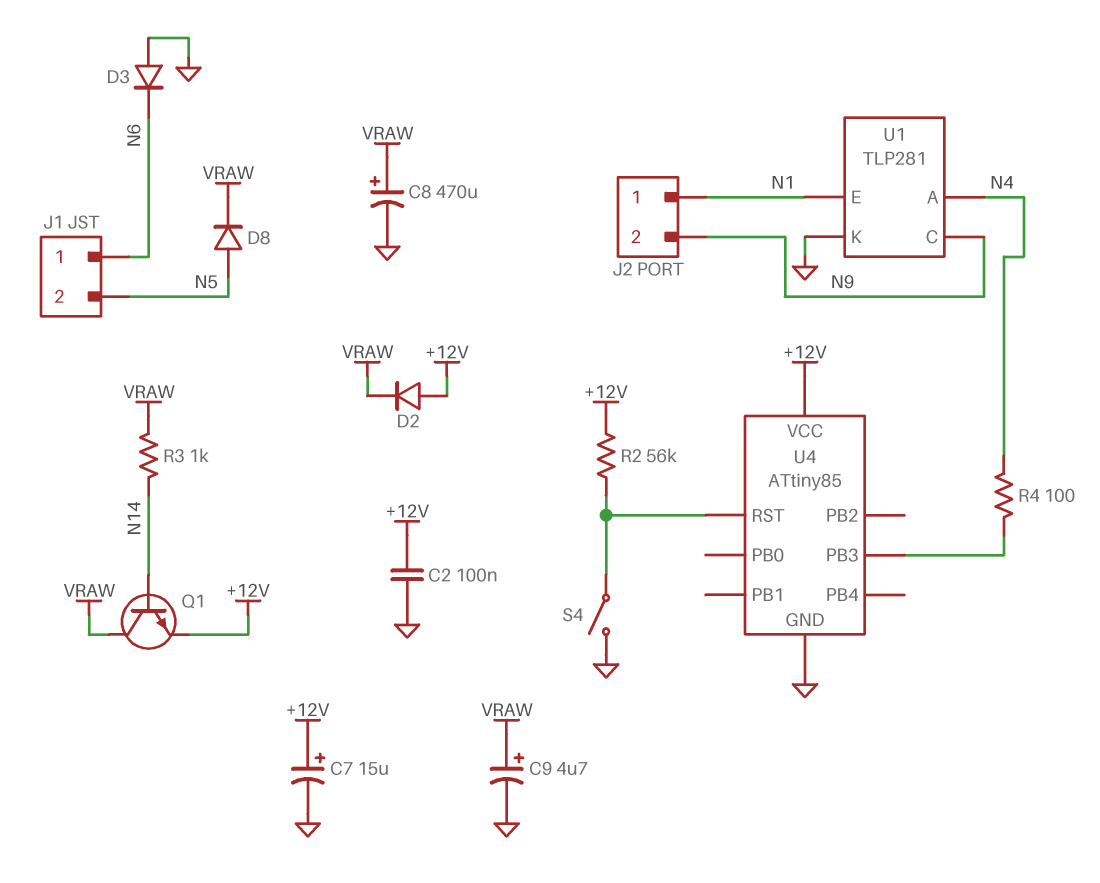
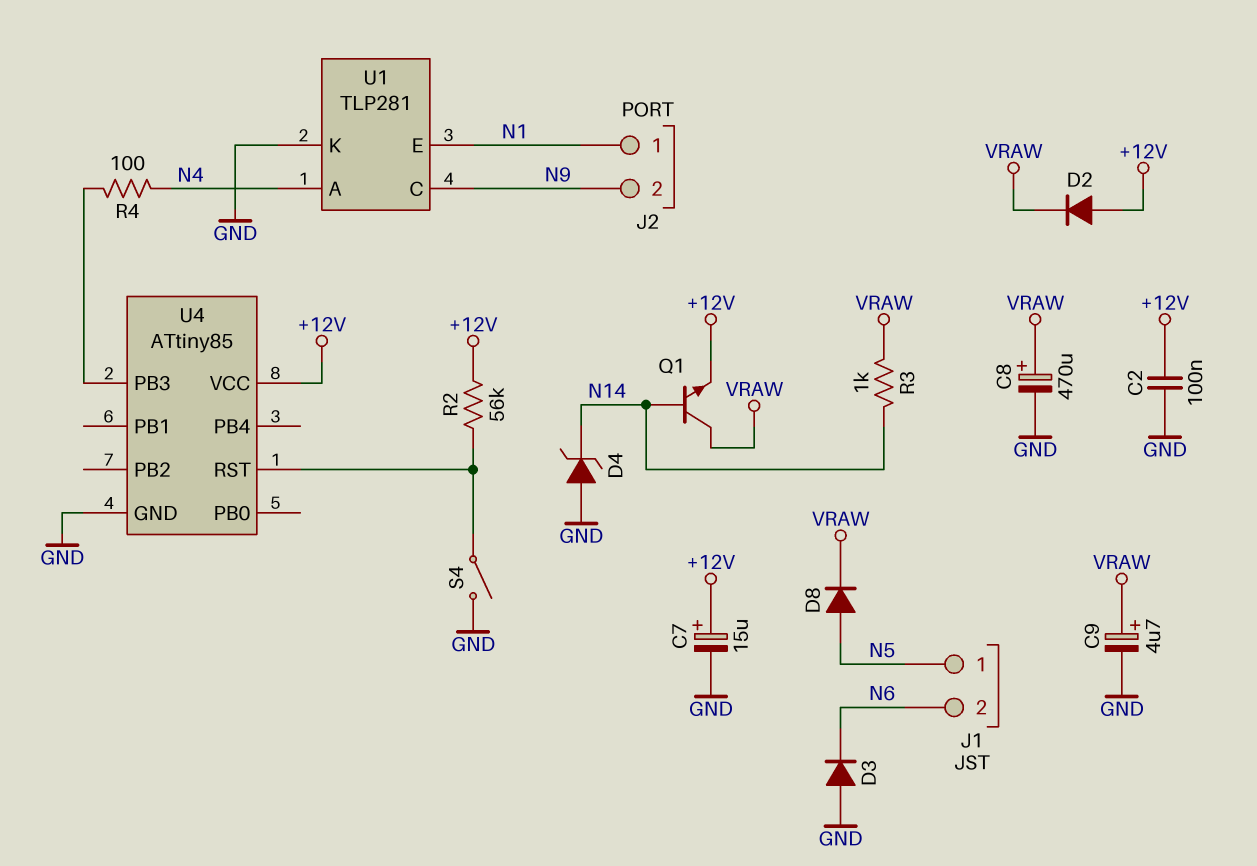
D4: none -> zener (A GND, K N14)
J1 pin 1: N6 -> N5
J1 pin 2: N5 -> N6

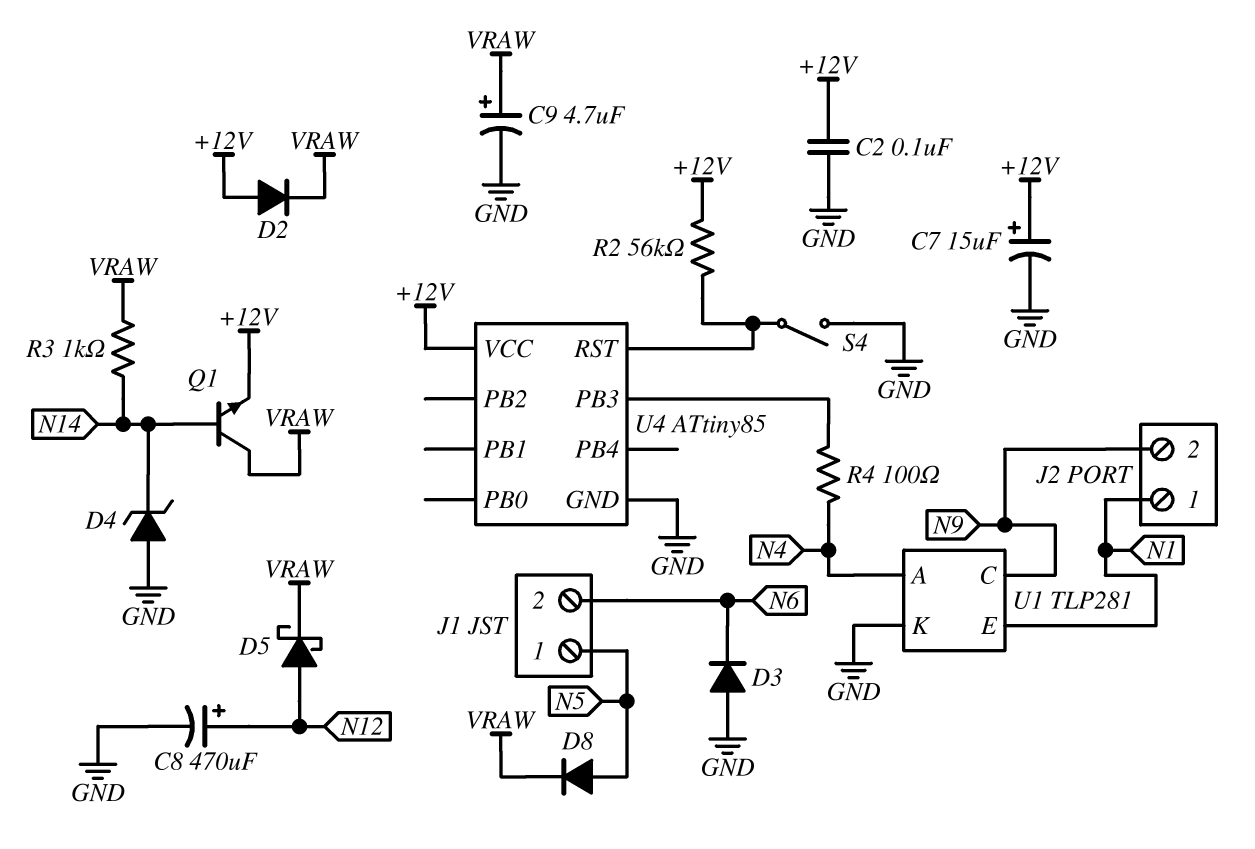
C8: 470uF (plus VRAW, minus GND) -> 470uF (plus N12, minus GND)
D5: none -> schottky (A N12, K VRAW)

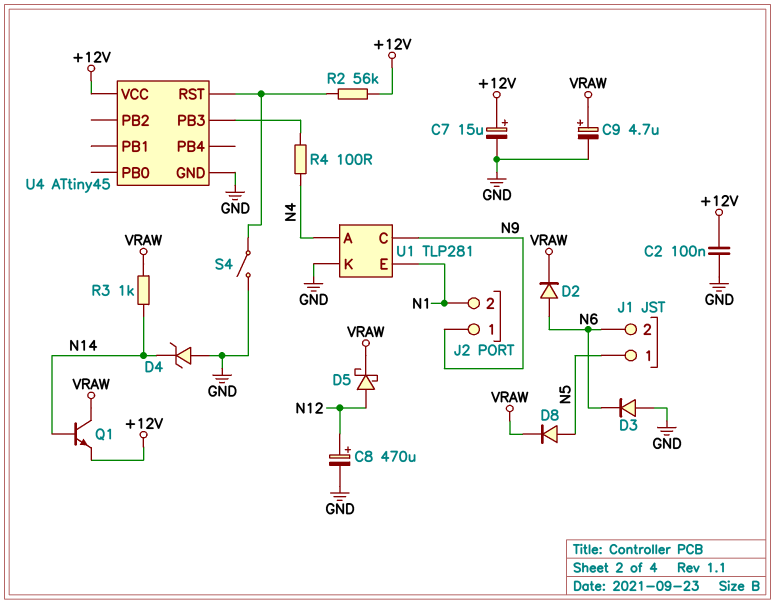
D2: diode (A +12V, K VRAW) -> diode (A N6, K VRAW)
J2 pin 1: N1 -> N9
J2 pin 2: N9 -> N1
U4: ATtiny85 -> ATtiny45

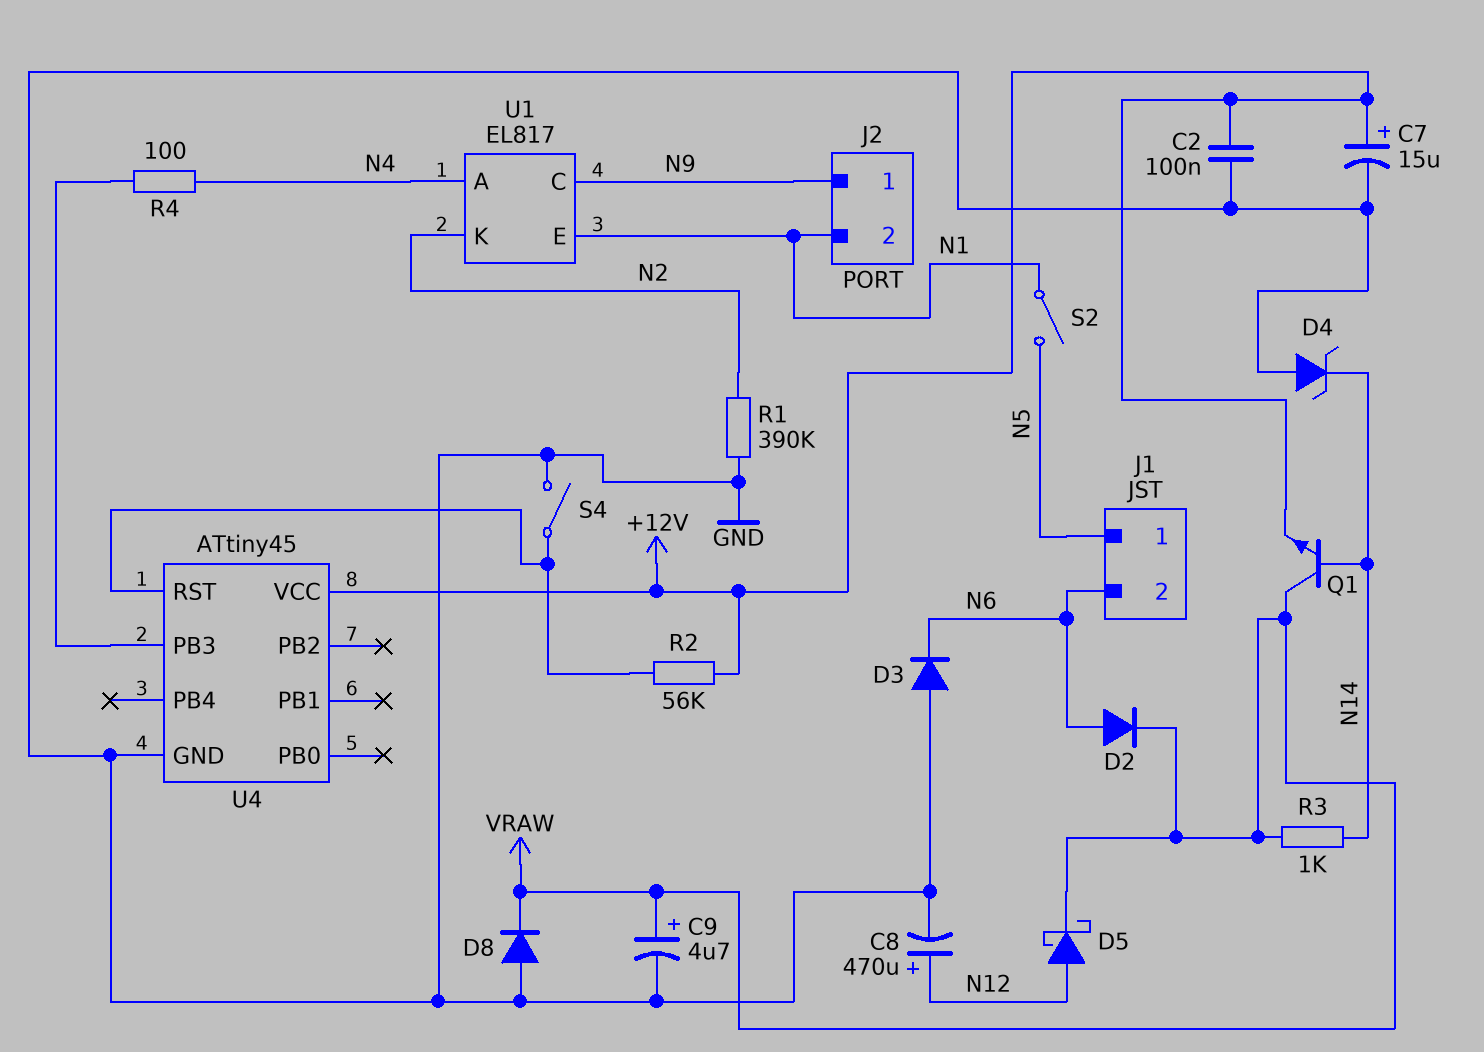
D8: diode (A N5, K VRAW) -> diode (A GND, K VRAW)
R1: none -> 390k (GND, N2)
S2: none -> switch (N1, N5)
U1: TLP281 -> EL817
U1 pin K: GND -> N2

